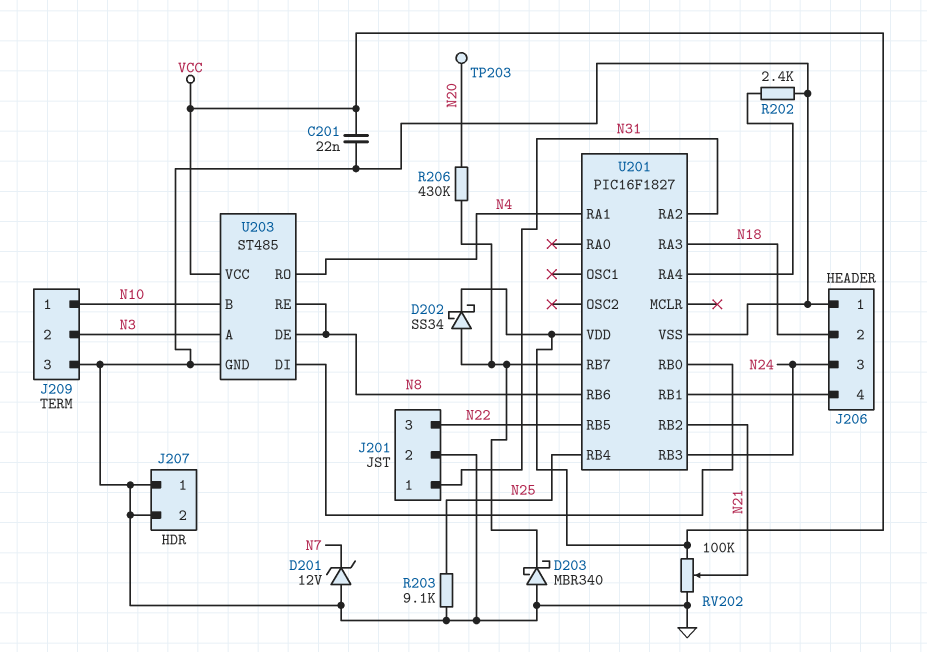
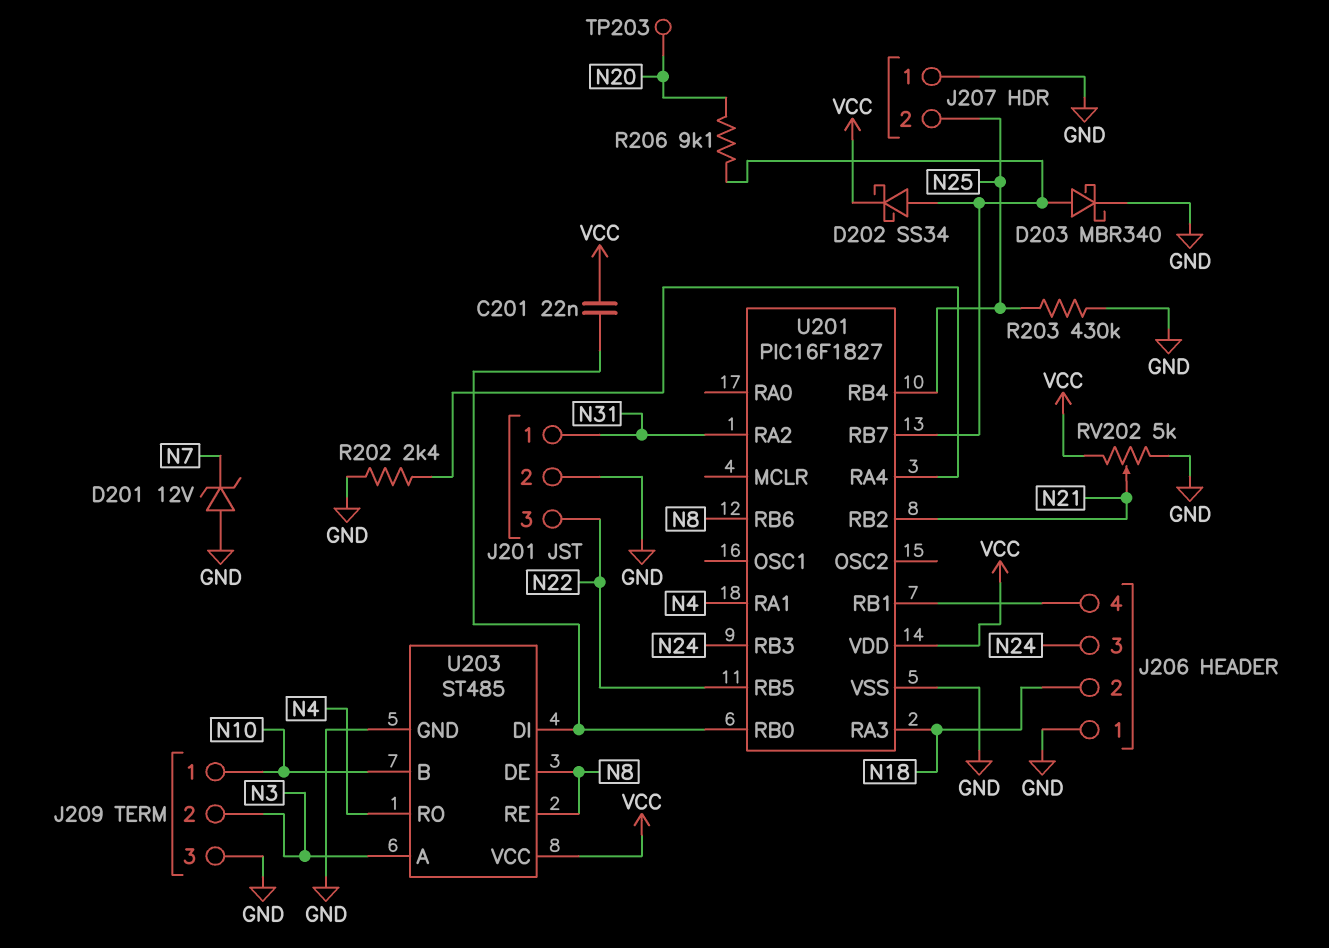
C201: 22nF (GND, VCC) -> 22nF (U201/RB0, VCC)
D203: schottky MBR340 (A GND, K U201/RB7) -> schottky MBR340 (A U201/RB7, K GND)
J207 pin 2: GND -> N25
R203: 9.1k (GND, N25) -> 430k (GND, N25)
R206: 430k (N20, U201/RB7) -> 9.1k (N20, U201/RB7)
RV202: 100k (GND, VCC, wiper N21) -> 5k (GND, VCC, wiper N21)

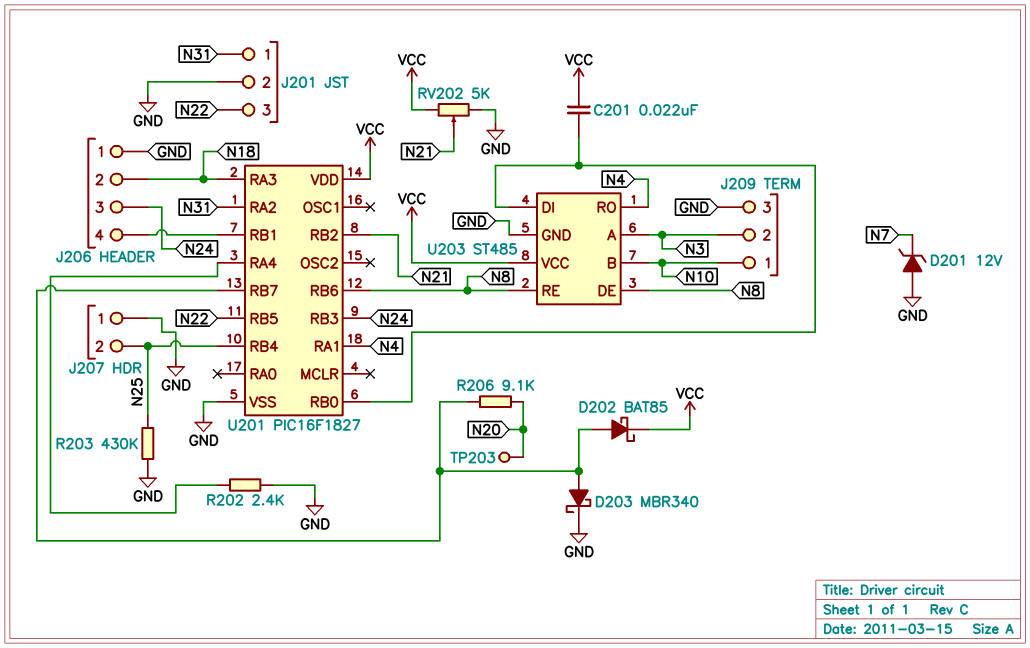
D202: schottky SS34 (A U201/RB7, K VCC) -> schottky BAT85 (A U201/RB7, K VCC)

